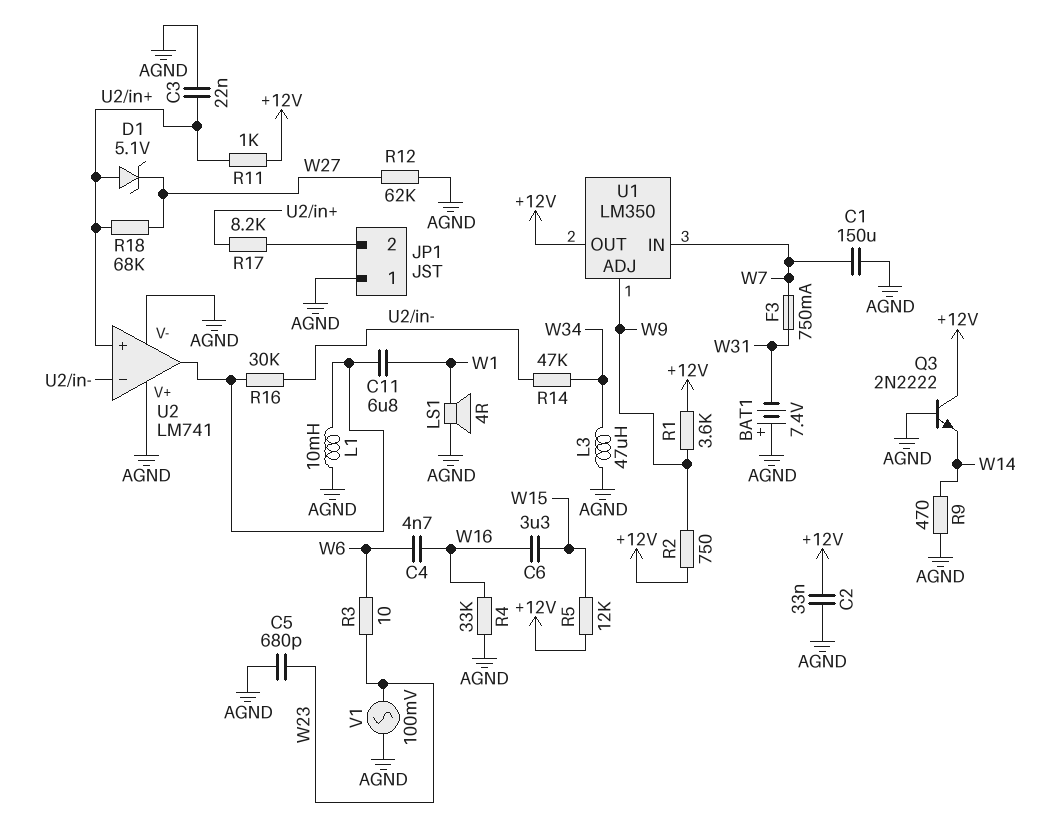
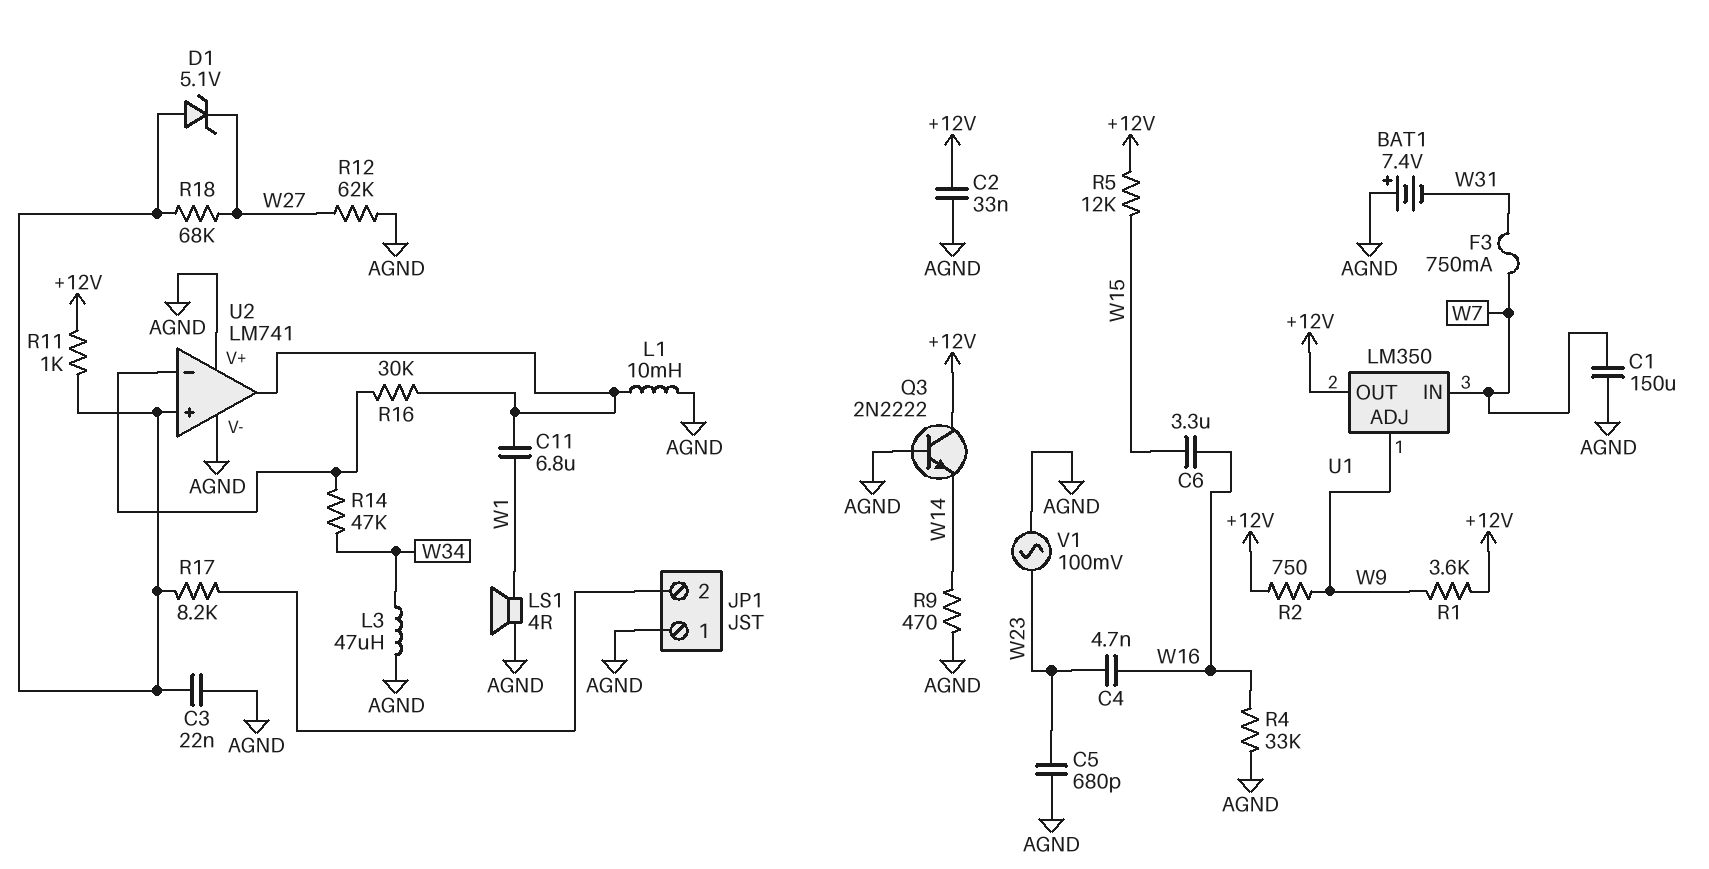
C4: 4.7nF (W6, W16) -> 4.7nF (W16, W23)
R3: 10 (W6, W23) -> none

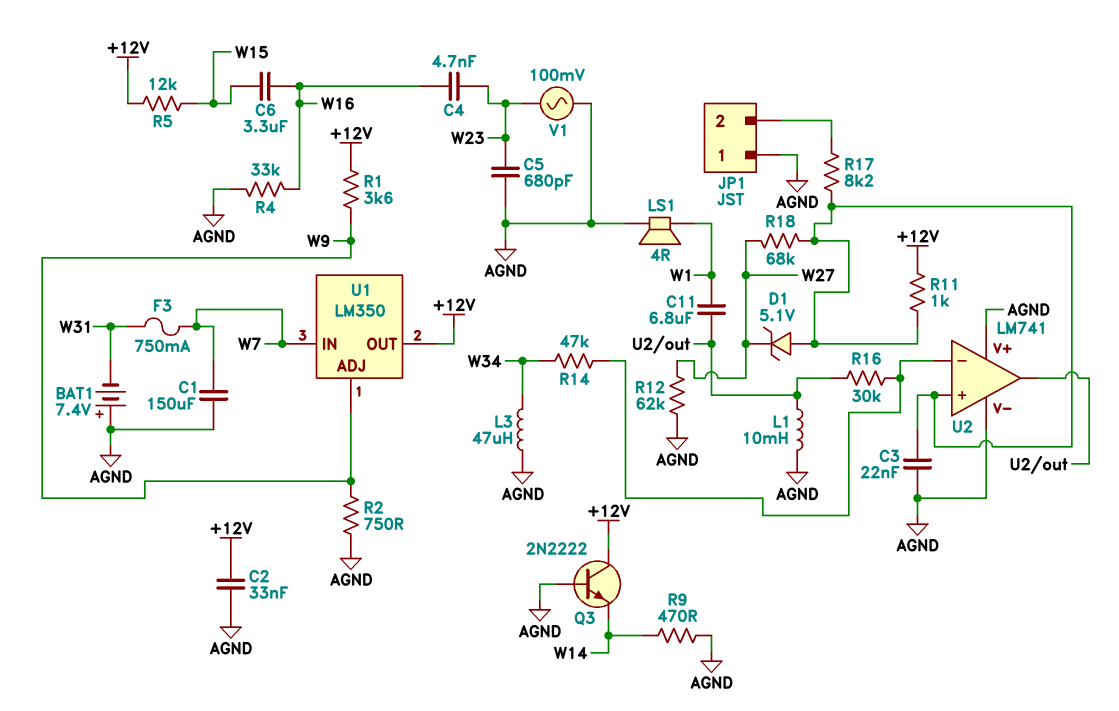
R2: 750 (+12V, W9) -> 750 (AGND, W9)

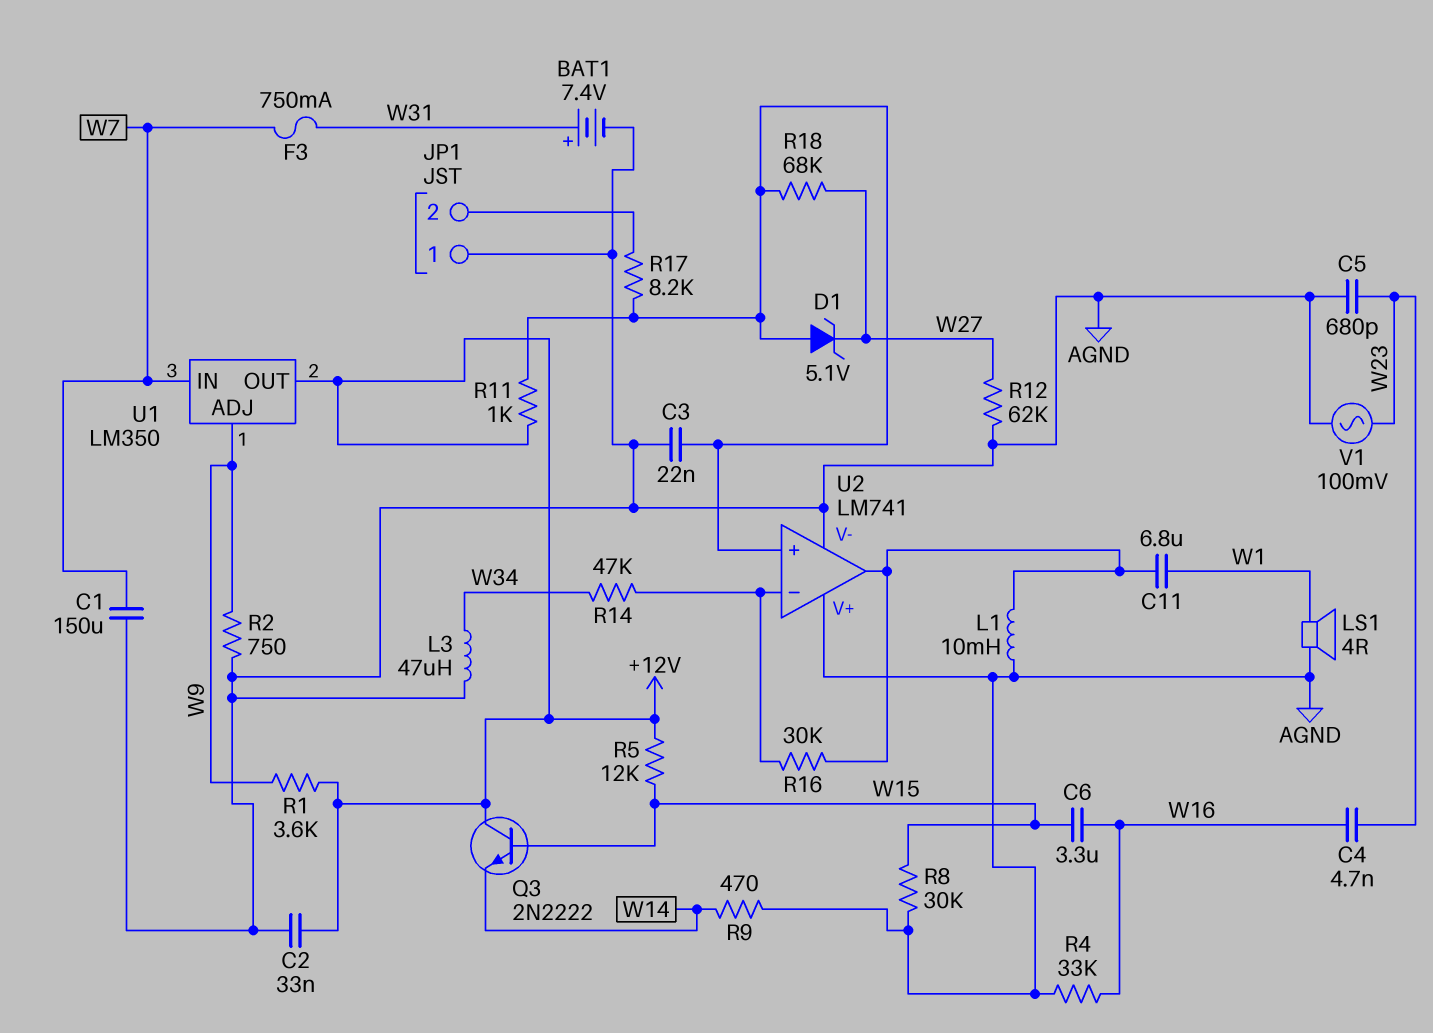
BAT1: 7.4V (plus AGND, minus W31) -> 7.4V (plus W31, minus AGND)
Q3: NPN 2N2222 (B AGND, C +12V, E W14) -> NPN 2N2222 (B W15, C +12V, E W14)
R8: none -> 30k (AGND, W15)

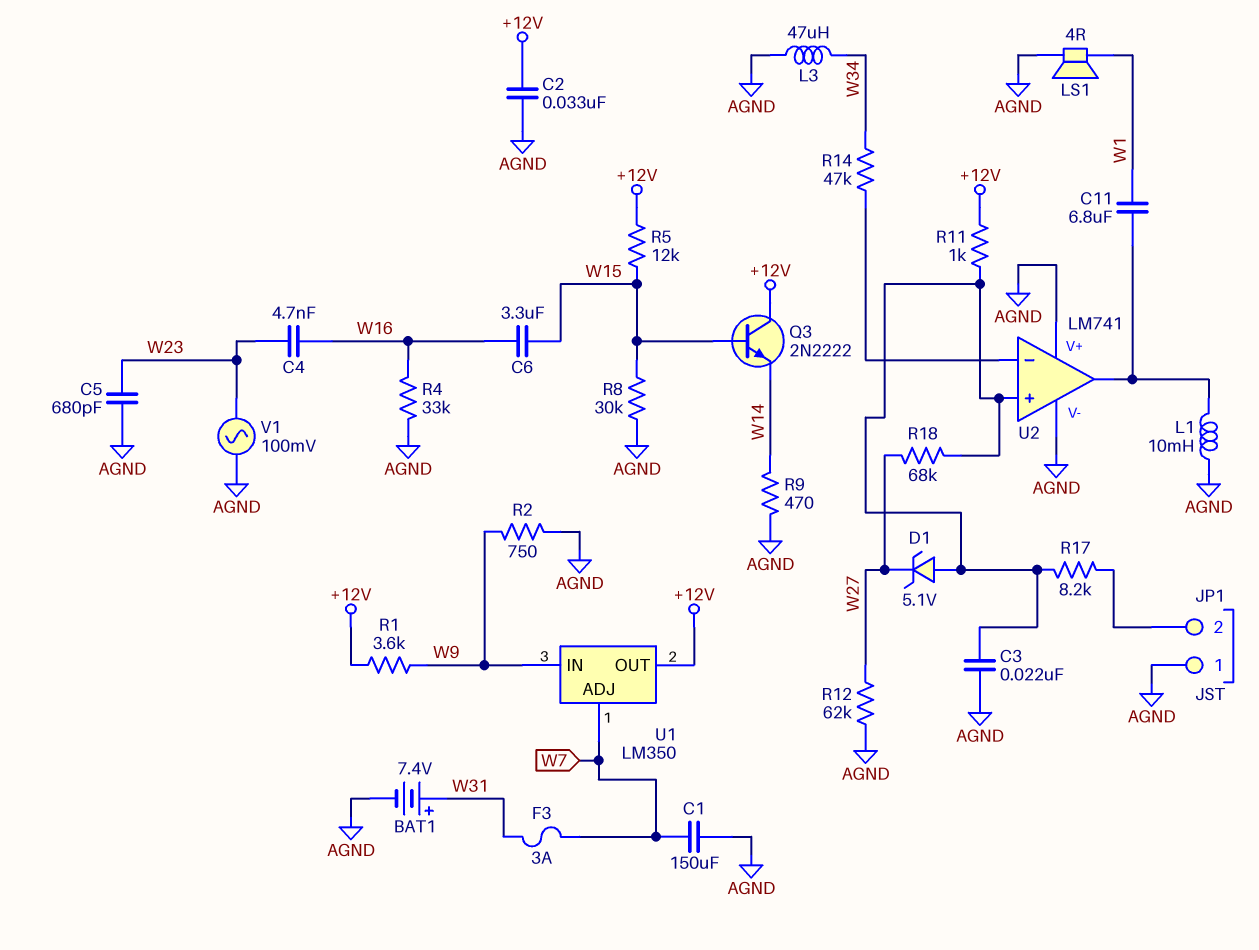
F3: 750mA (W7, W31) -> 3A (W7, W31)
R16: 30k (U2/in-, U2/out) -> none
U1 pin ADJ: W9 -> W7
U1 pin IN: W7 -> W9

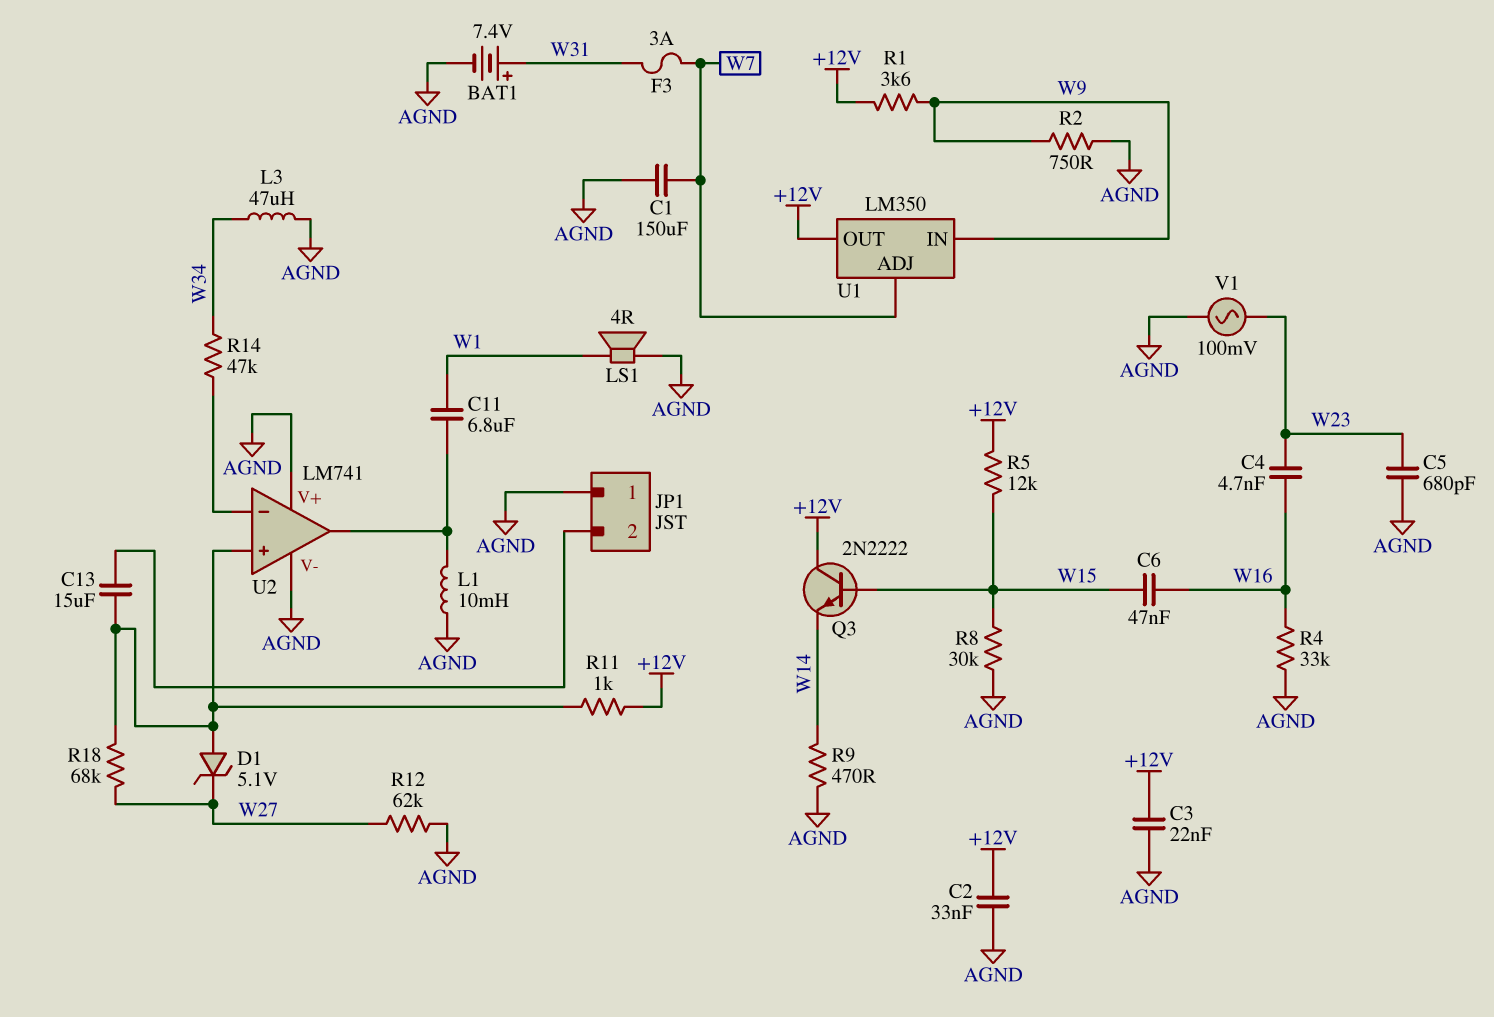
C3: 22nF (AGND, U2/in+) -> 22nF (+12V, AGND)
C6: 3.3uF (W15, W16) -> 47nF (W15, W16)
C13: none -> 15uF (JP1/2, U2/in+)
R17: 8.2k (JP1/2, U2/in+) -> none

